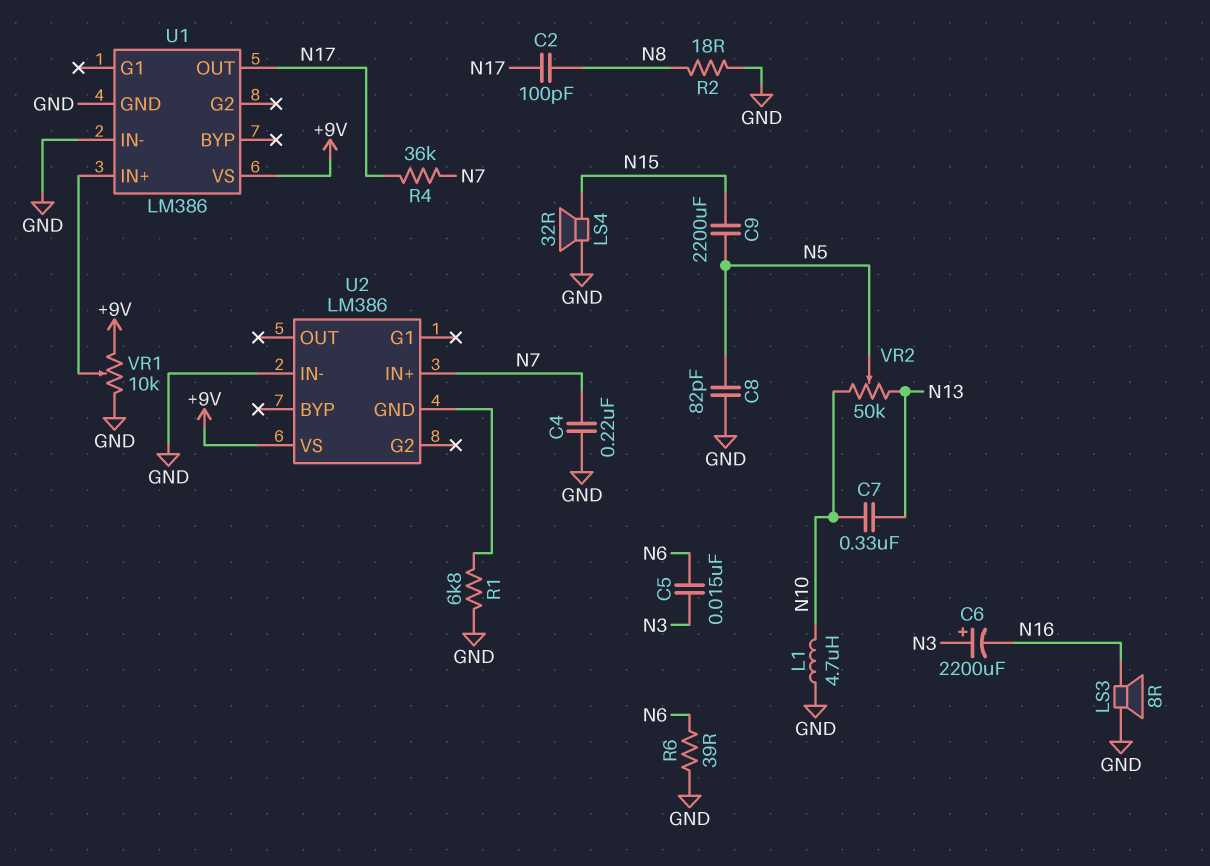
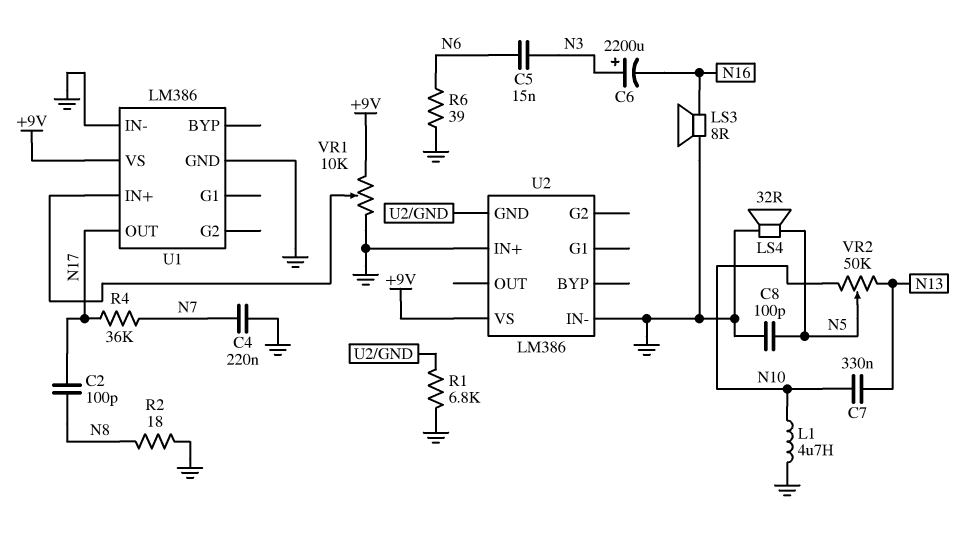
C8: 82pF (GND, N5) -> 100pF (GND, N5)
C9: 2200uF (N5, N15) -> none
LS4: speaker 32R (GND, N15) -> speaker 32R (GND, N5)
U2 pin IN+: N7 -> GND

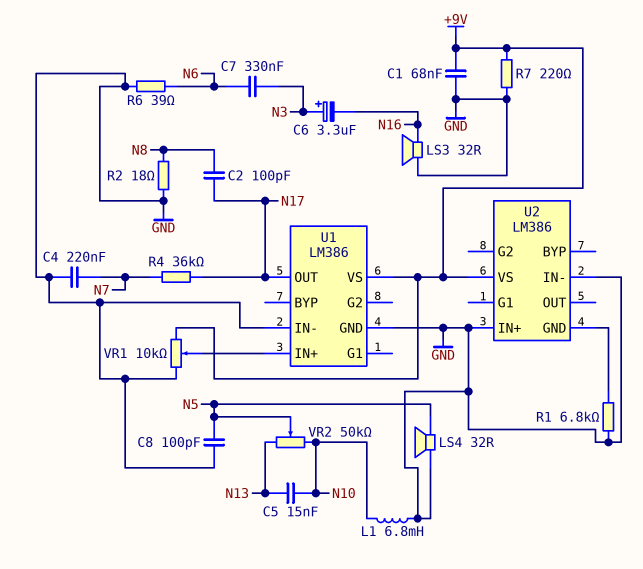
C1: none -> 68nF (+9V, GND)
C5: 15nF (N3, N6) -> 15nF (N10, N13)
C6: 2200uF (plus N3, minus N16) -> 3.3uF (plus N3, minus N16)
C7: 330nF (N10, N13) -> 330nF (N3, N6)
L1: 4.7uH (GND, N10) -> 6.8mH (GND, N10)
LS3: speaker 8R (GND, N16) -> speaker 32R (GND, N16)
R7: none -> 220 (+9V, GND)

